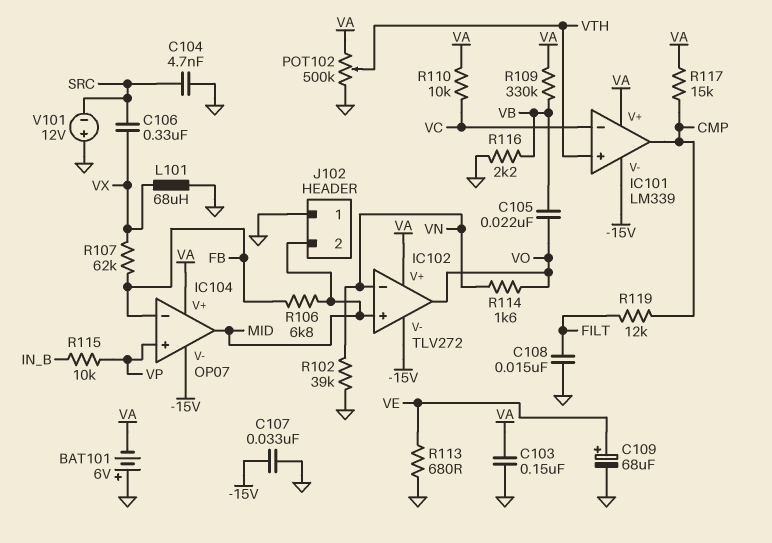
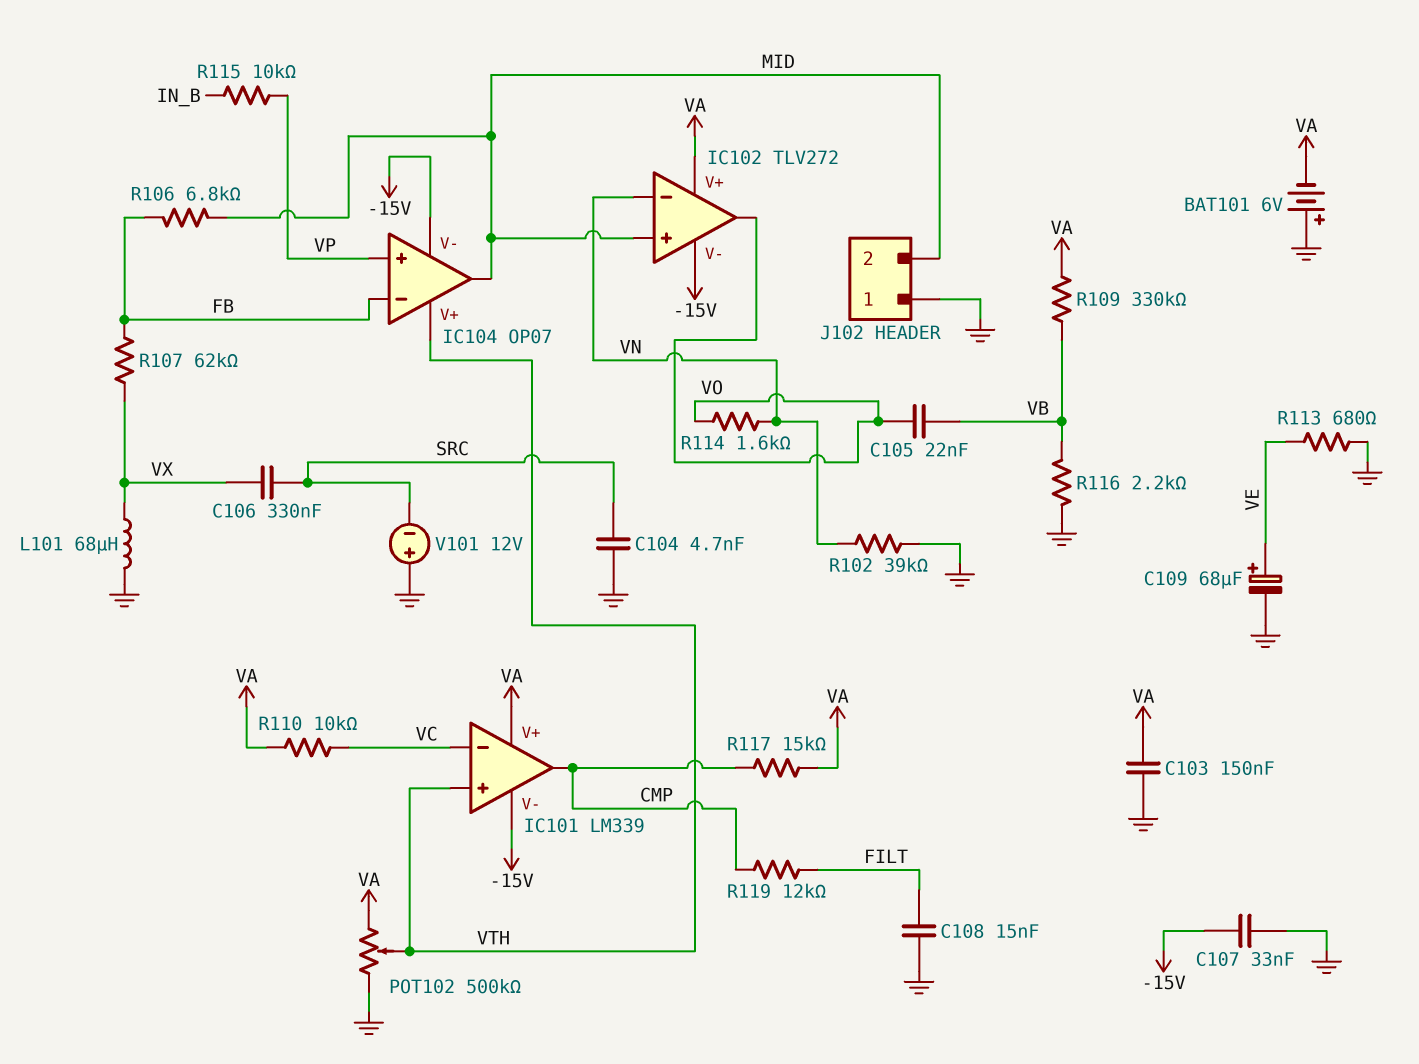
IC104 pin V+: VA -> VTH

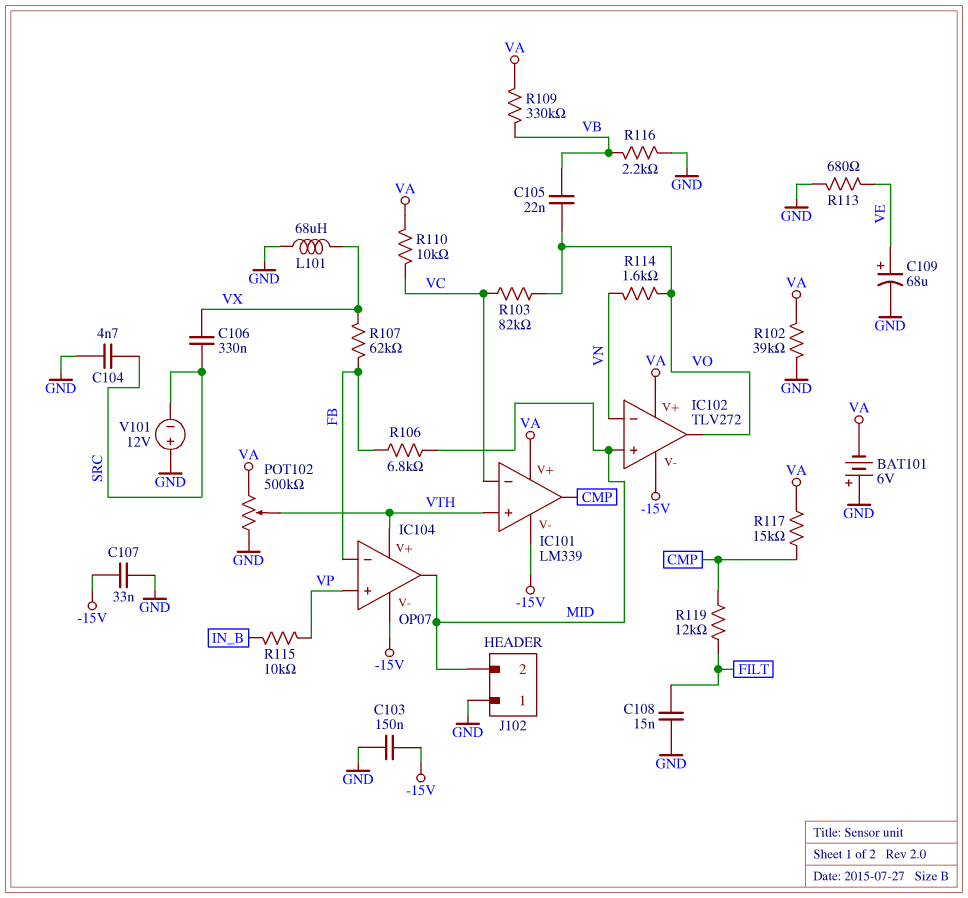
C103: 150nF (GND, VA) -> 150nF (-15V, GND)
R102: 39k (GND, VN) -> 39k (GND, VA)
R103: none -> 82k (VC, VO)

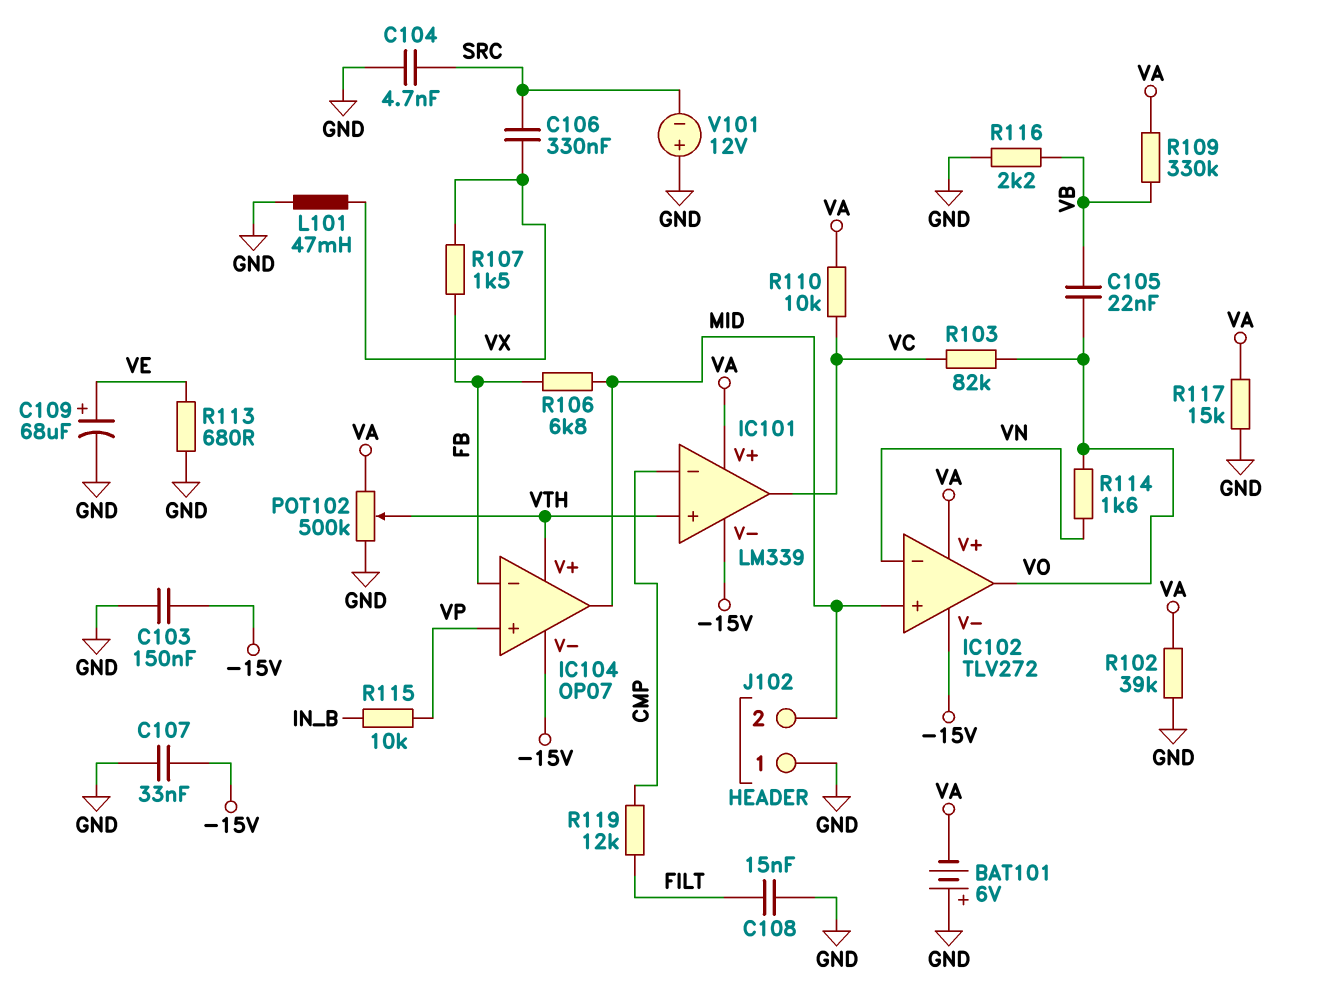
IC101 pin in-: VC -> CMP
IC101 pin out: CMP -> VC
L101: 68uH (GND, VX) -> 47mH (GND, VX)
R107: 62k (FB, VX) -> 1.5k (FB, VX)
R117: 15k (CMP, VA) -> 15k (GND, VA)

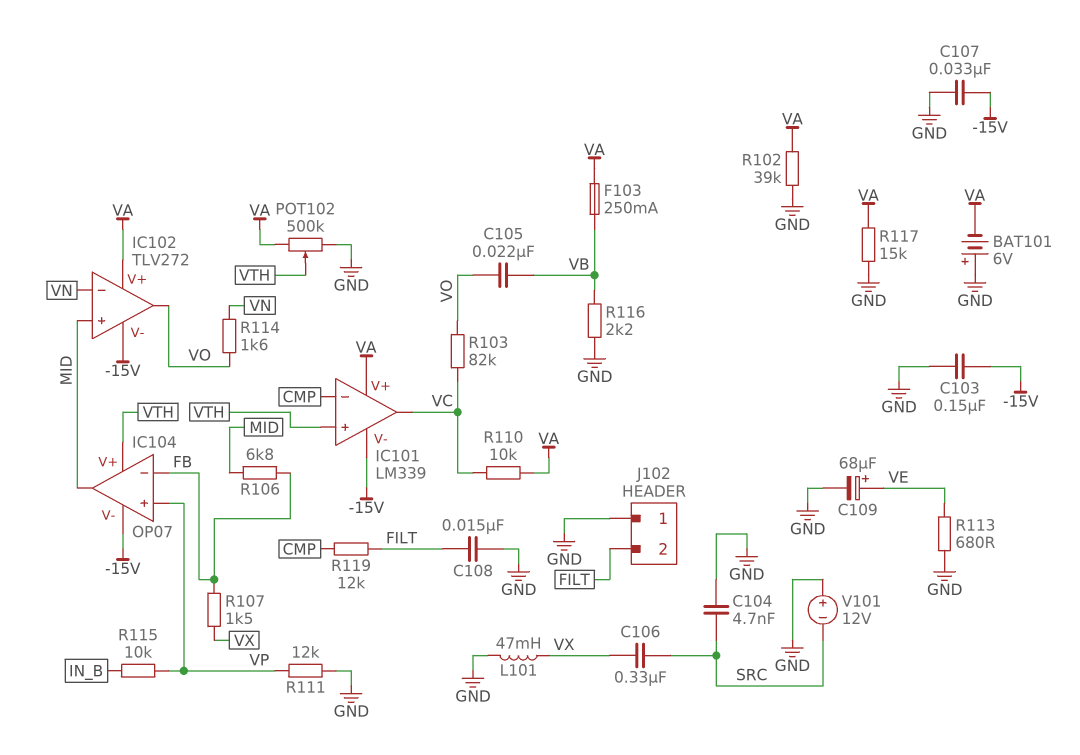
F103: none -> 250mA (VA, VB)
J102 pin 2: MID -> FILT
R109: 330k (VA, VB) -> none
R111: none -> 12k (GND, VP)

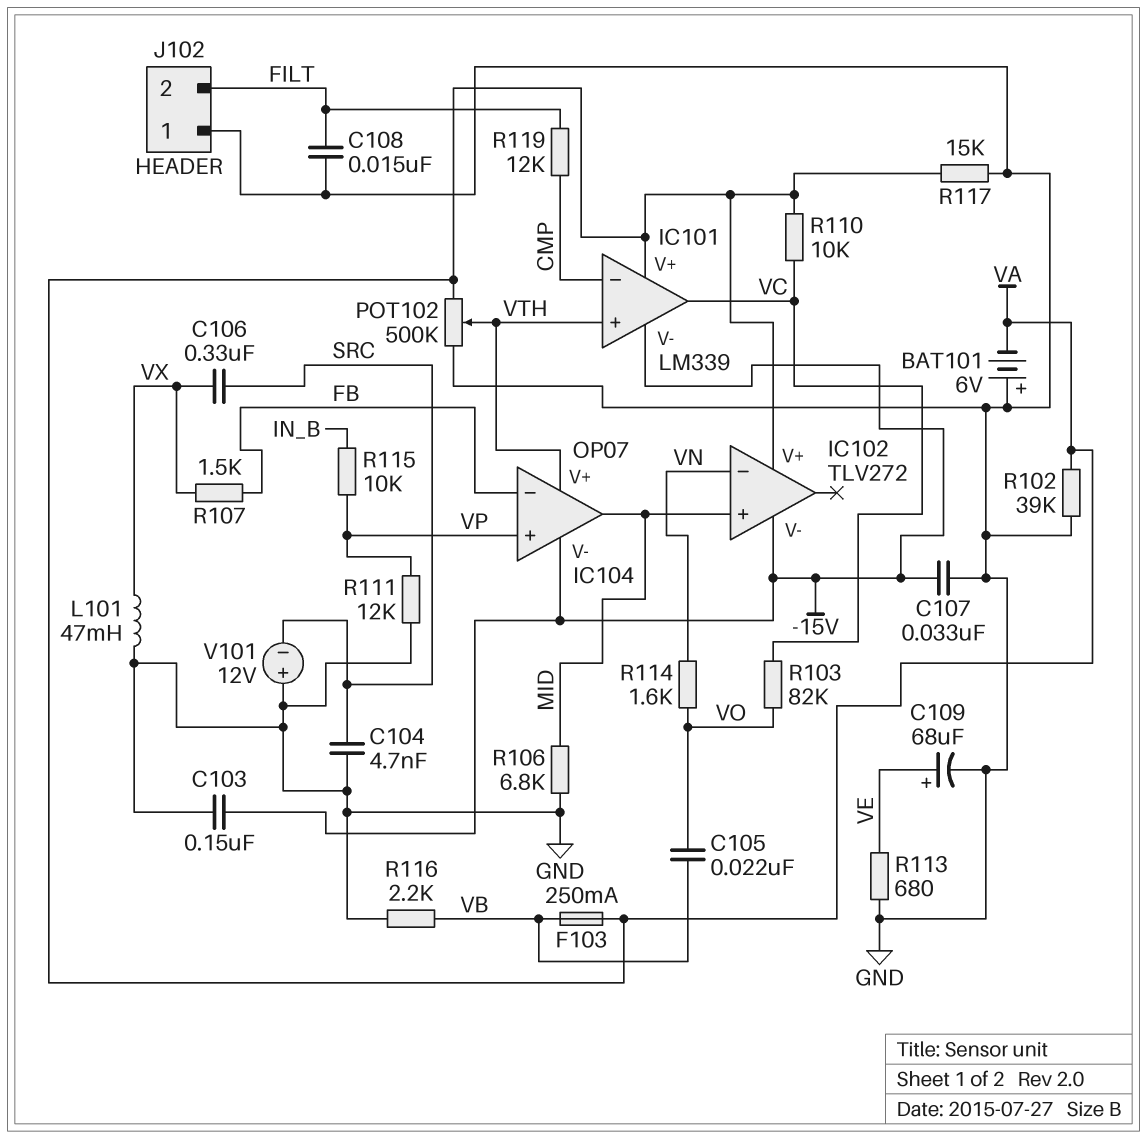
IC102 pin out: VO -> none
R106: 6.8k (FB, MID) -> 6.8k (GND, MID)

